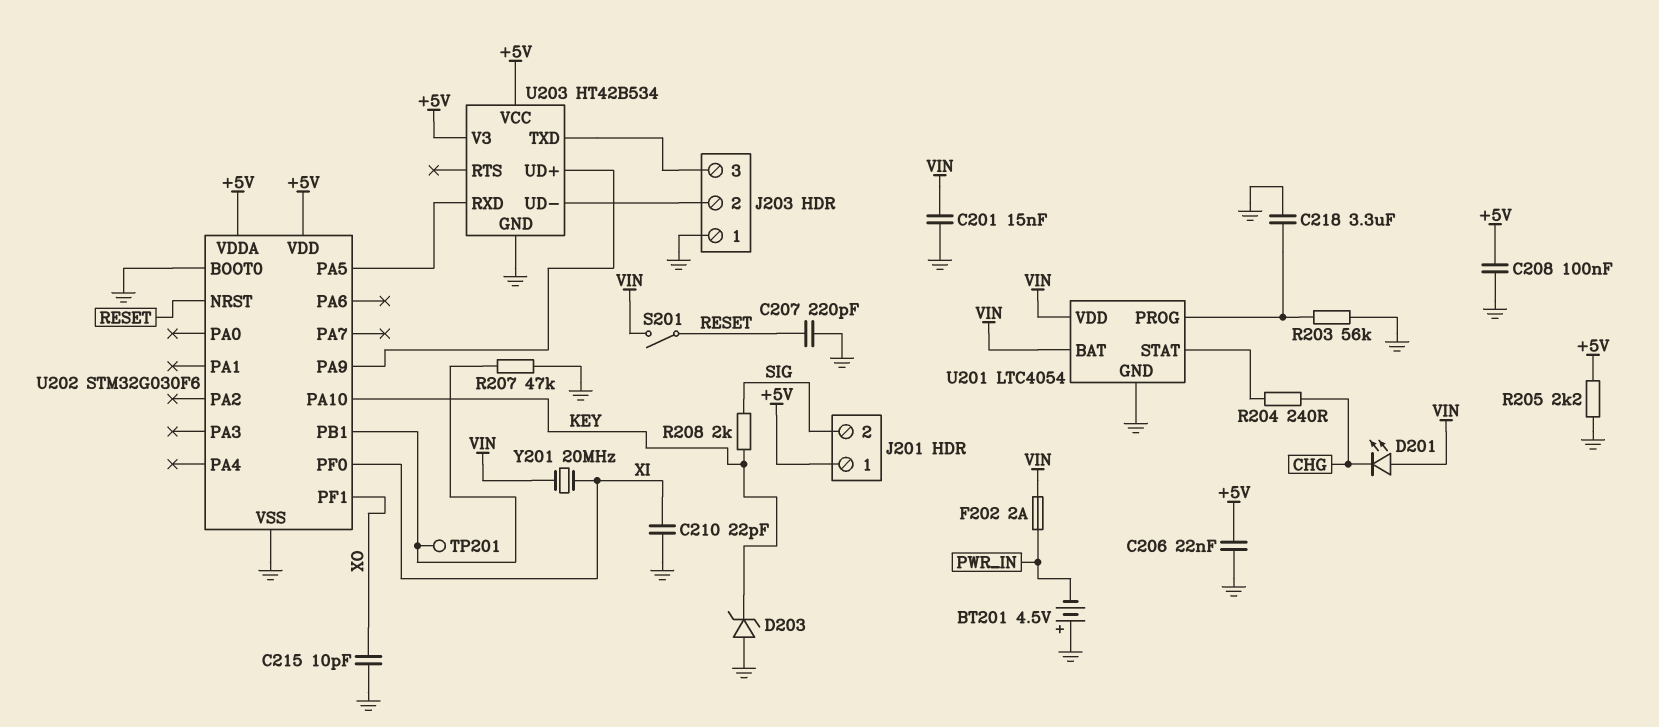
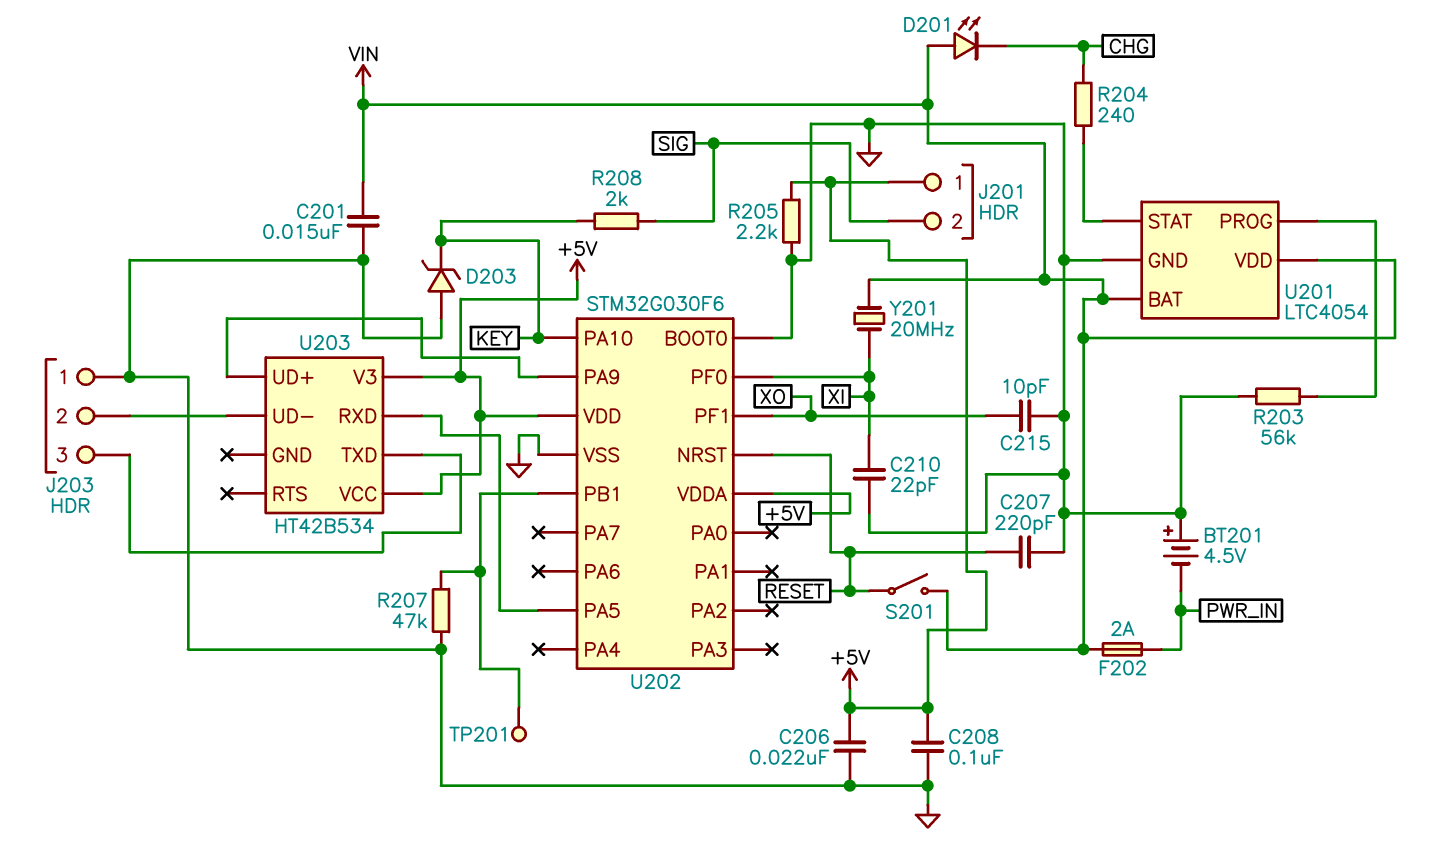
C218: 3.3uF (GND, U201/PROG) -> none
U203 pin GND: GND -> none

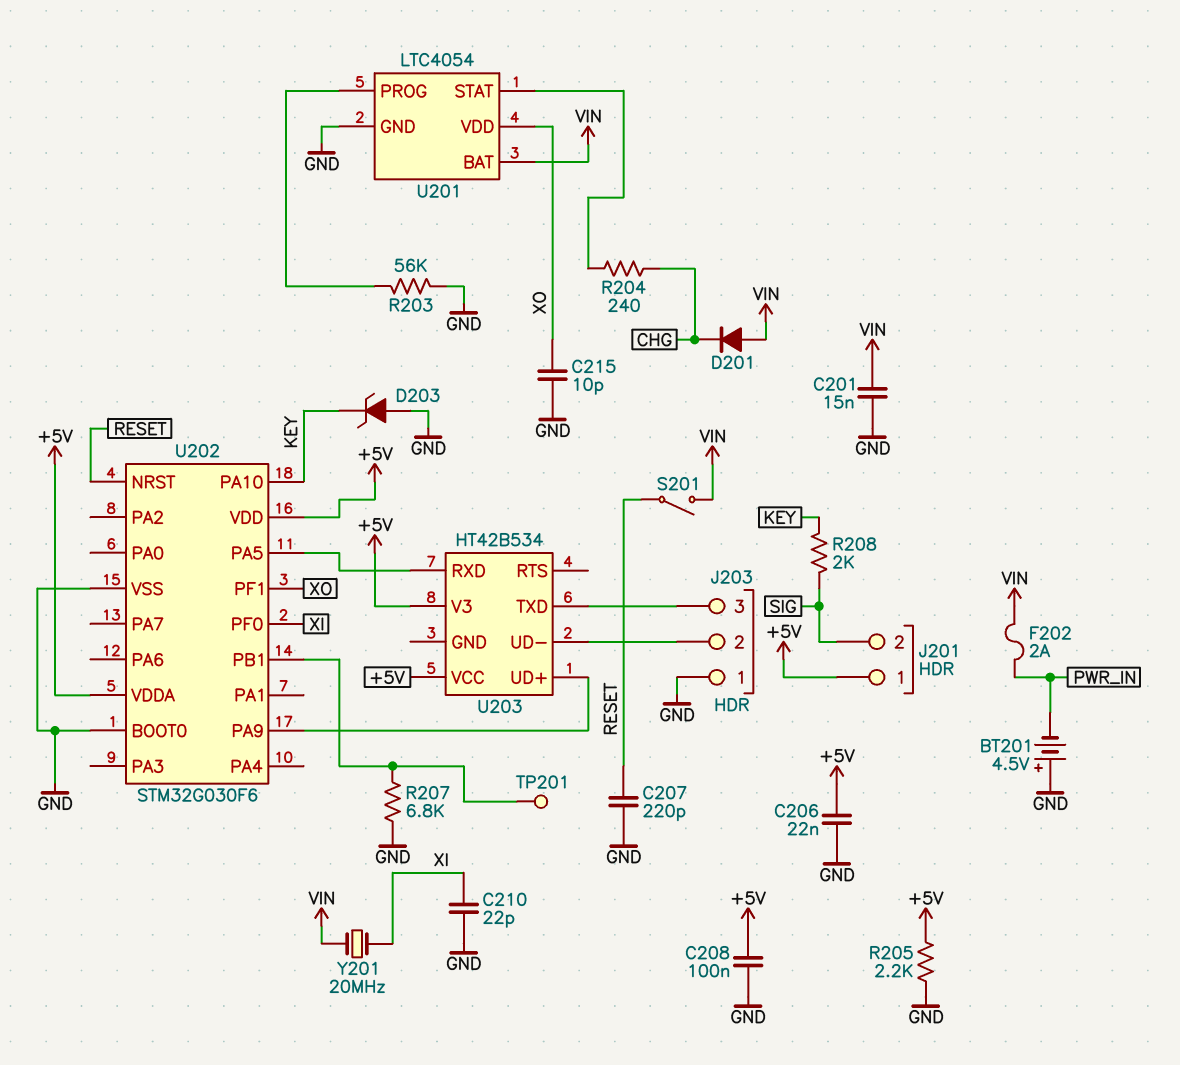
D201: LED (A VIN, K CHG) -> diode (A VIN, K CHG)
R207: 47k (GND, U202/PB1) -> 6.8k (GND, U202/PB1)
U201 pin VDD: VIN -> XO

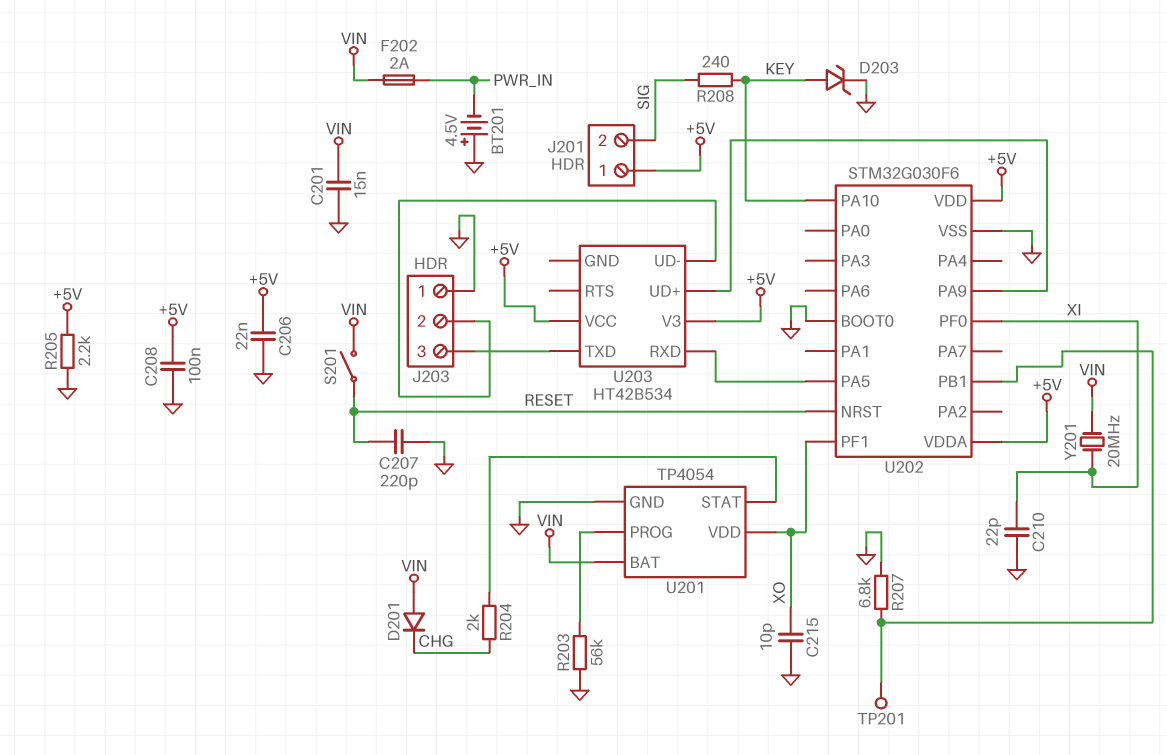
D203: zener (A GND, K KEY) -> zener (A KEY, K GND)
R204: 240 (CHG, U201/STAT) -> 2k (CHG, U201/STAT)
R208: 2k (KEY, SIG) -> 240 (KEY, SIG)
U201: LTC4054 -> TP4054

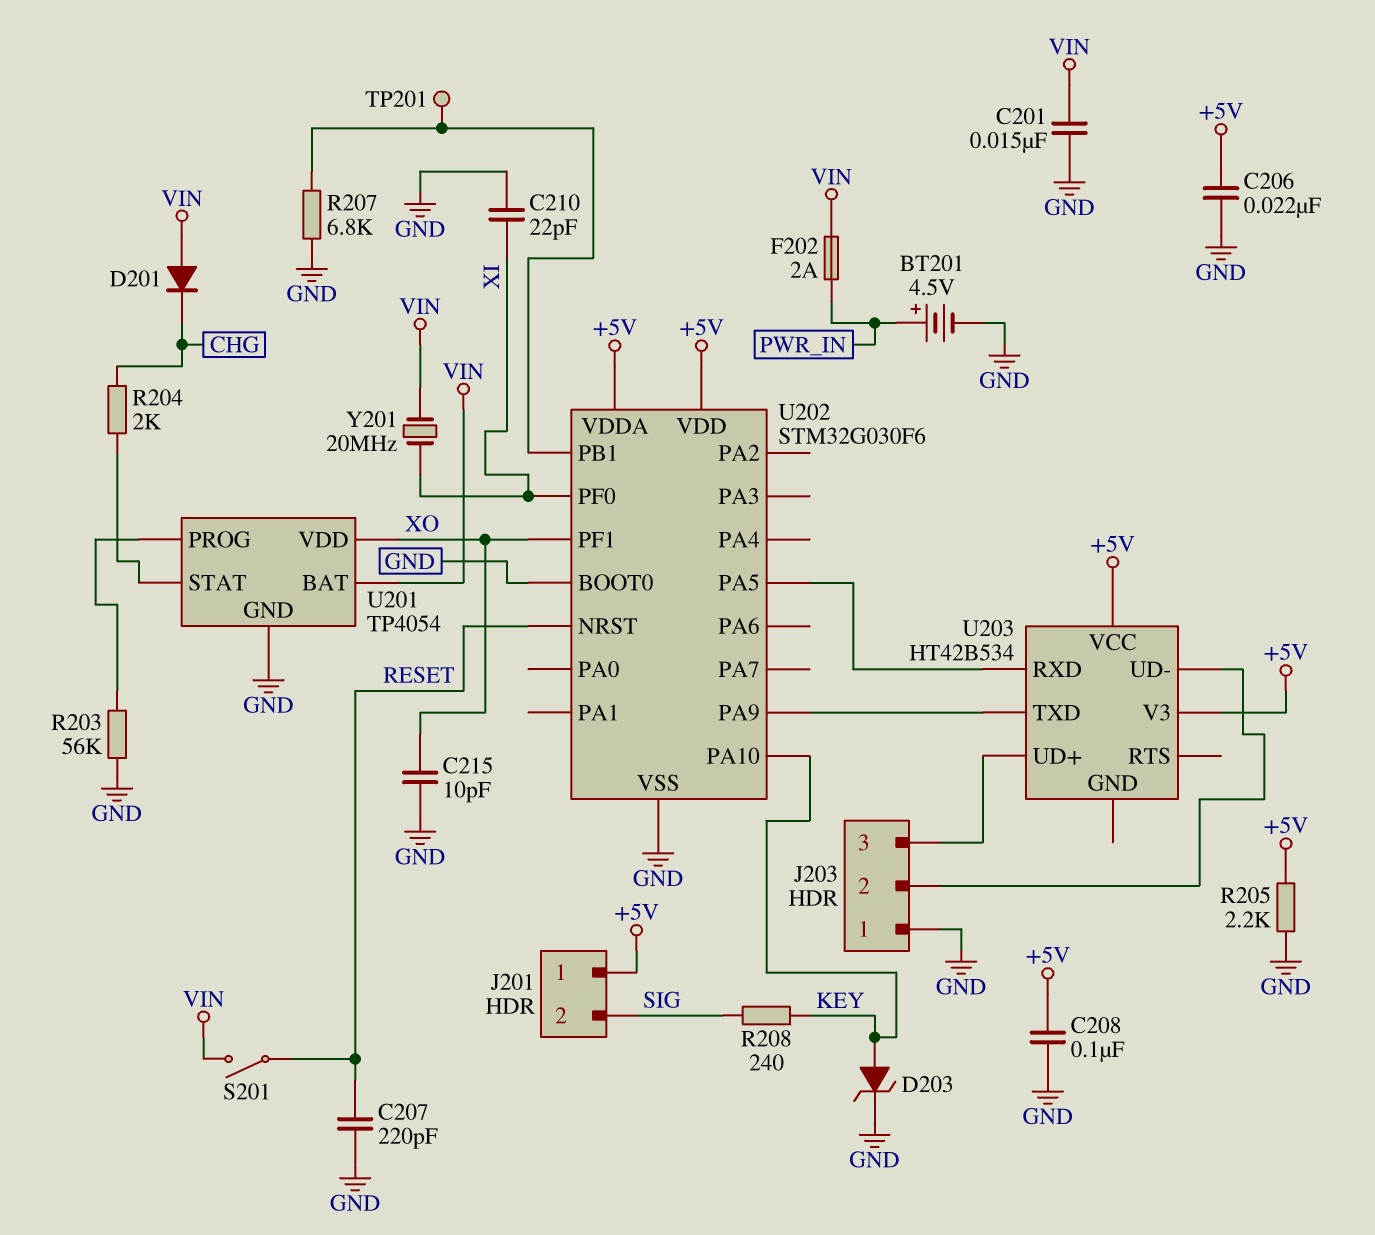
BT201: 4.5V (plus GND, minus PWR_IN) -> 4.5V (plus PWR_IN, minus GND)
U203 pin TXD: J203/3 -> U202/PA9
U203 pin UD+: U202/PA9 -> J203/3

